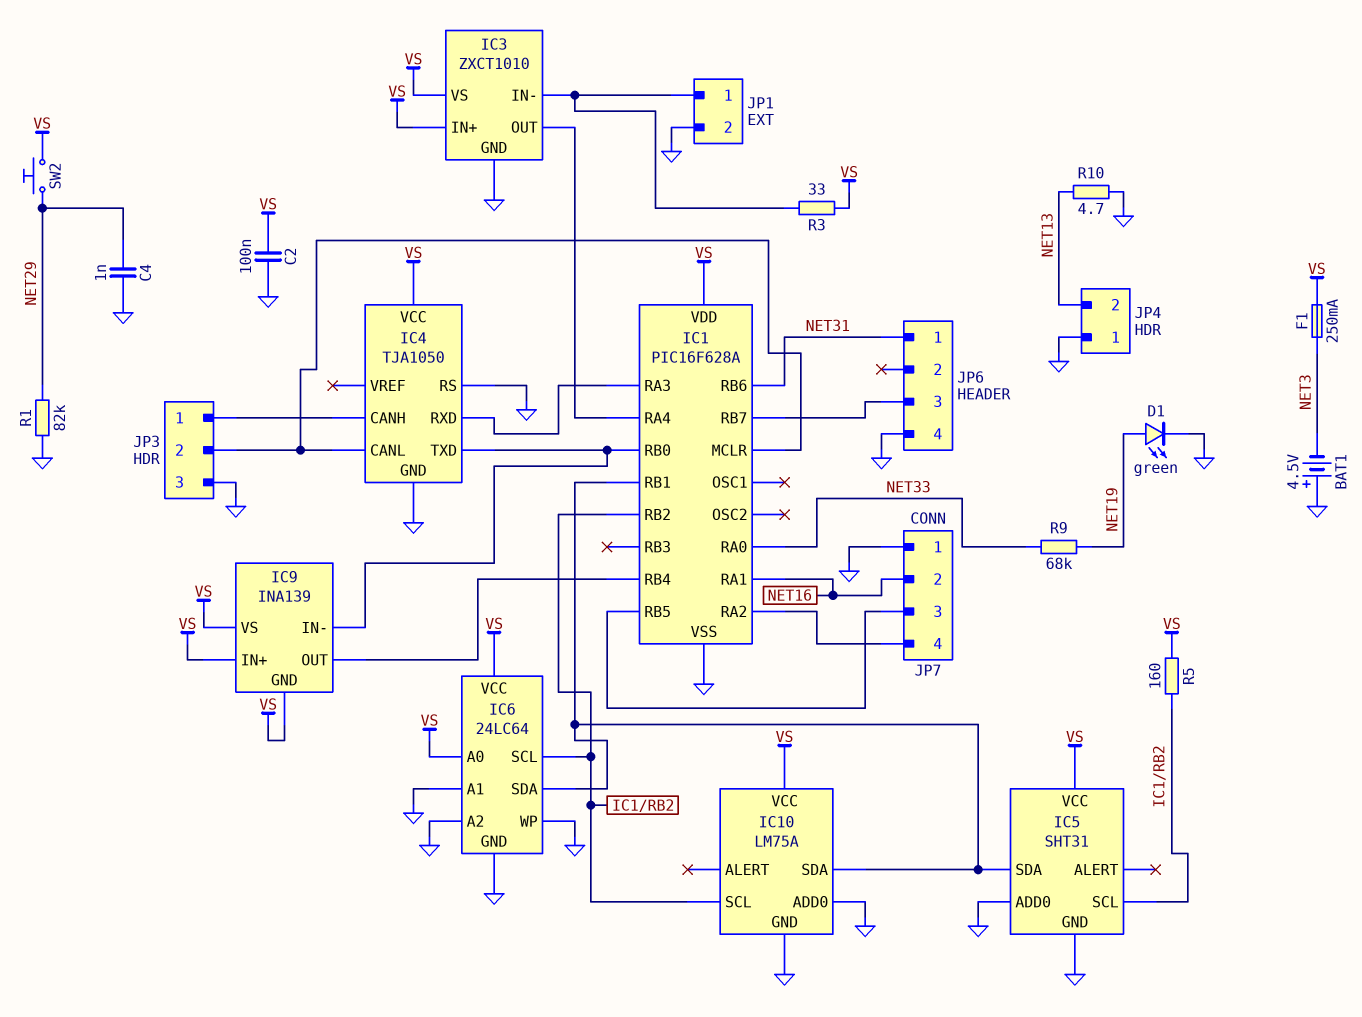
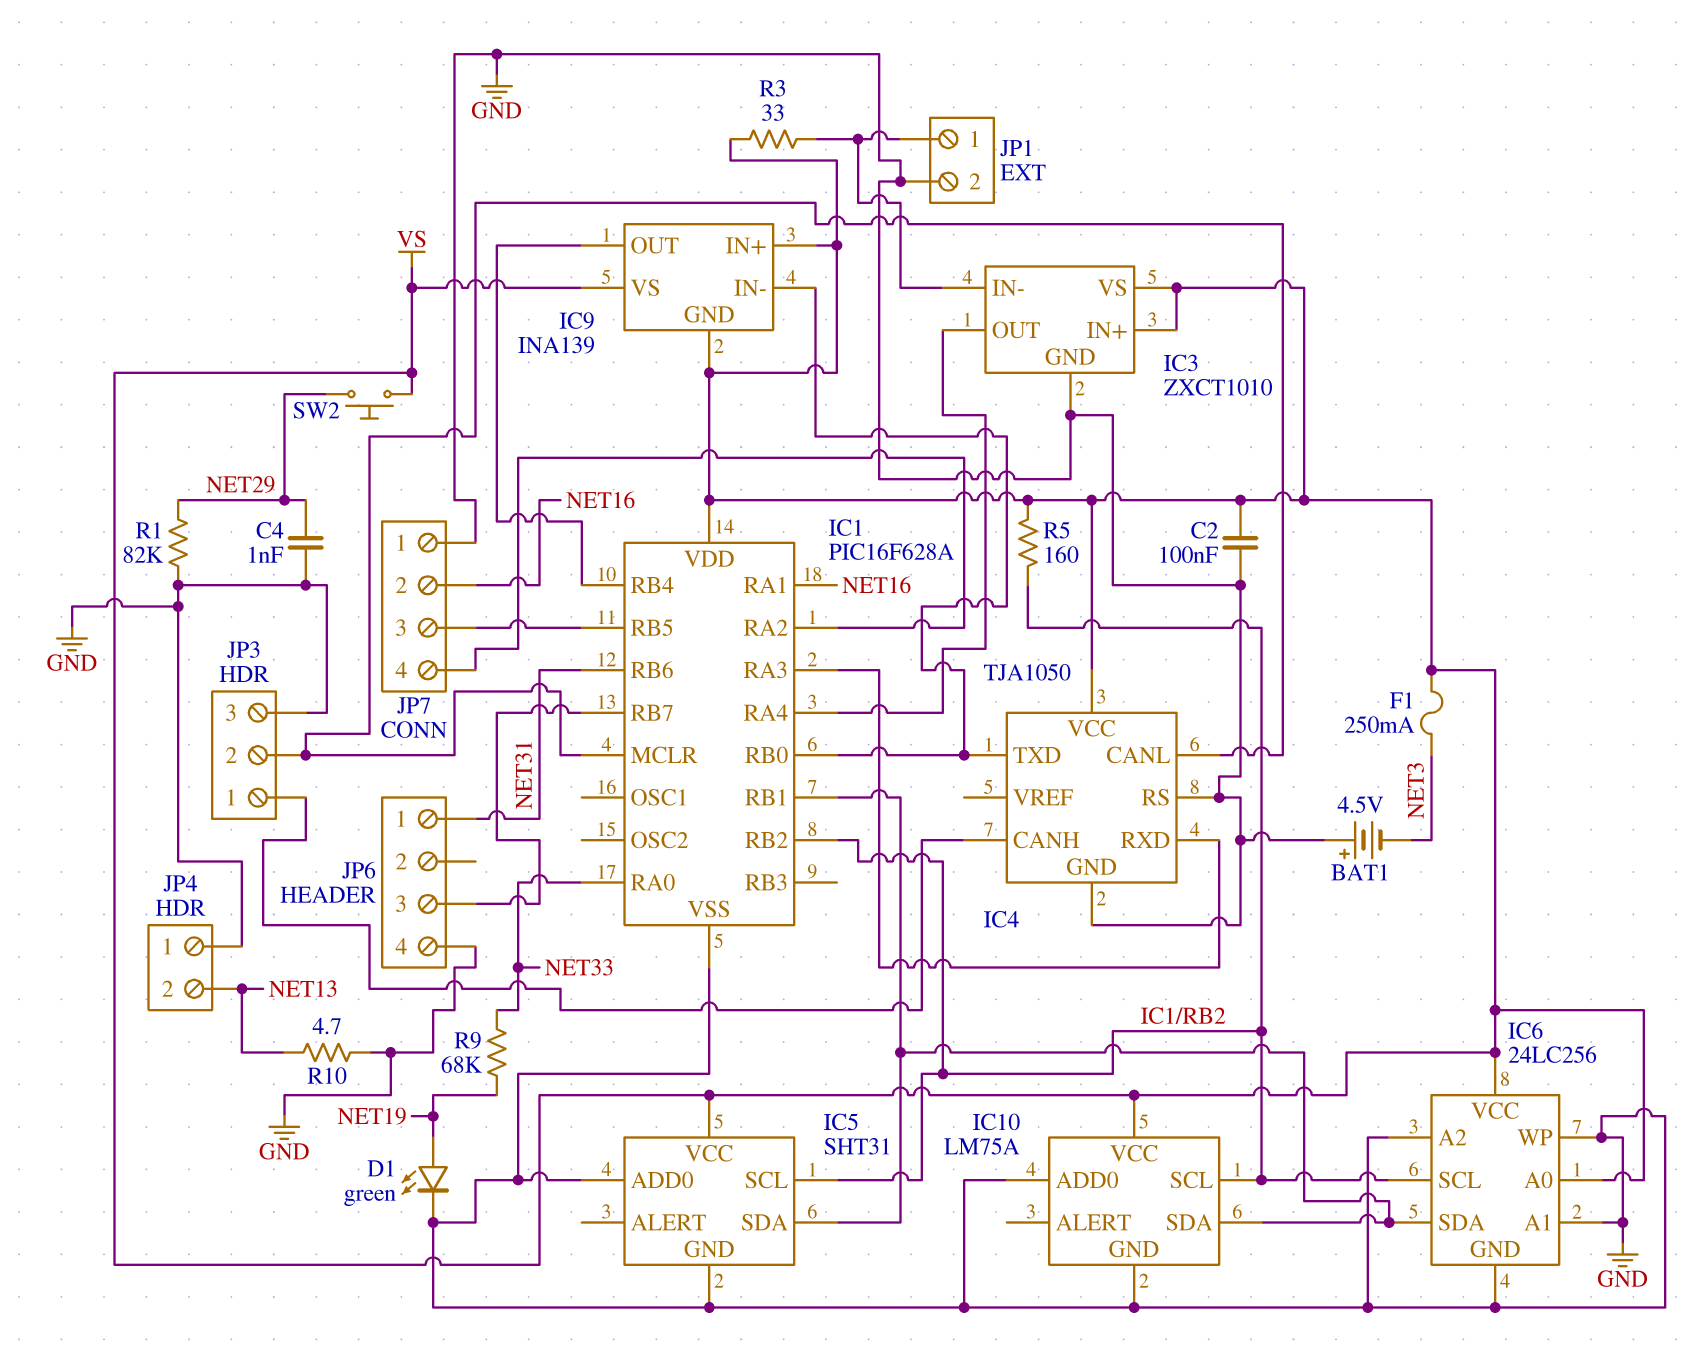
IC6: 24LC64 -> 24LC256

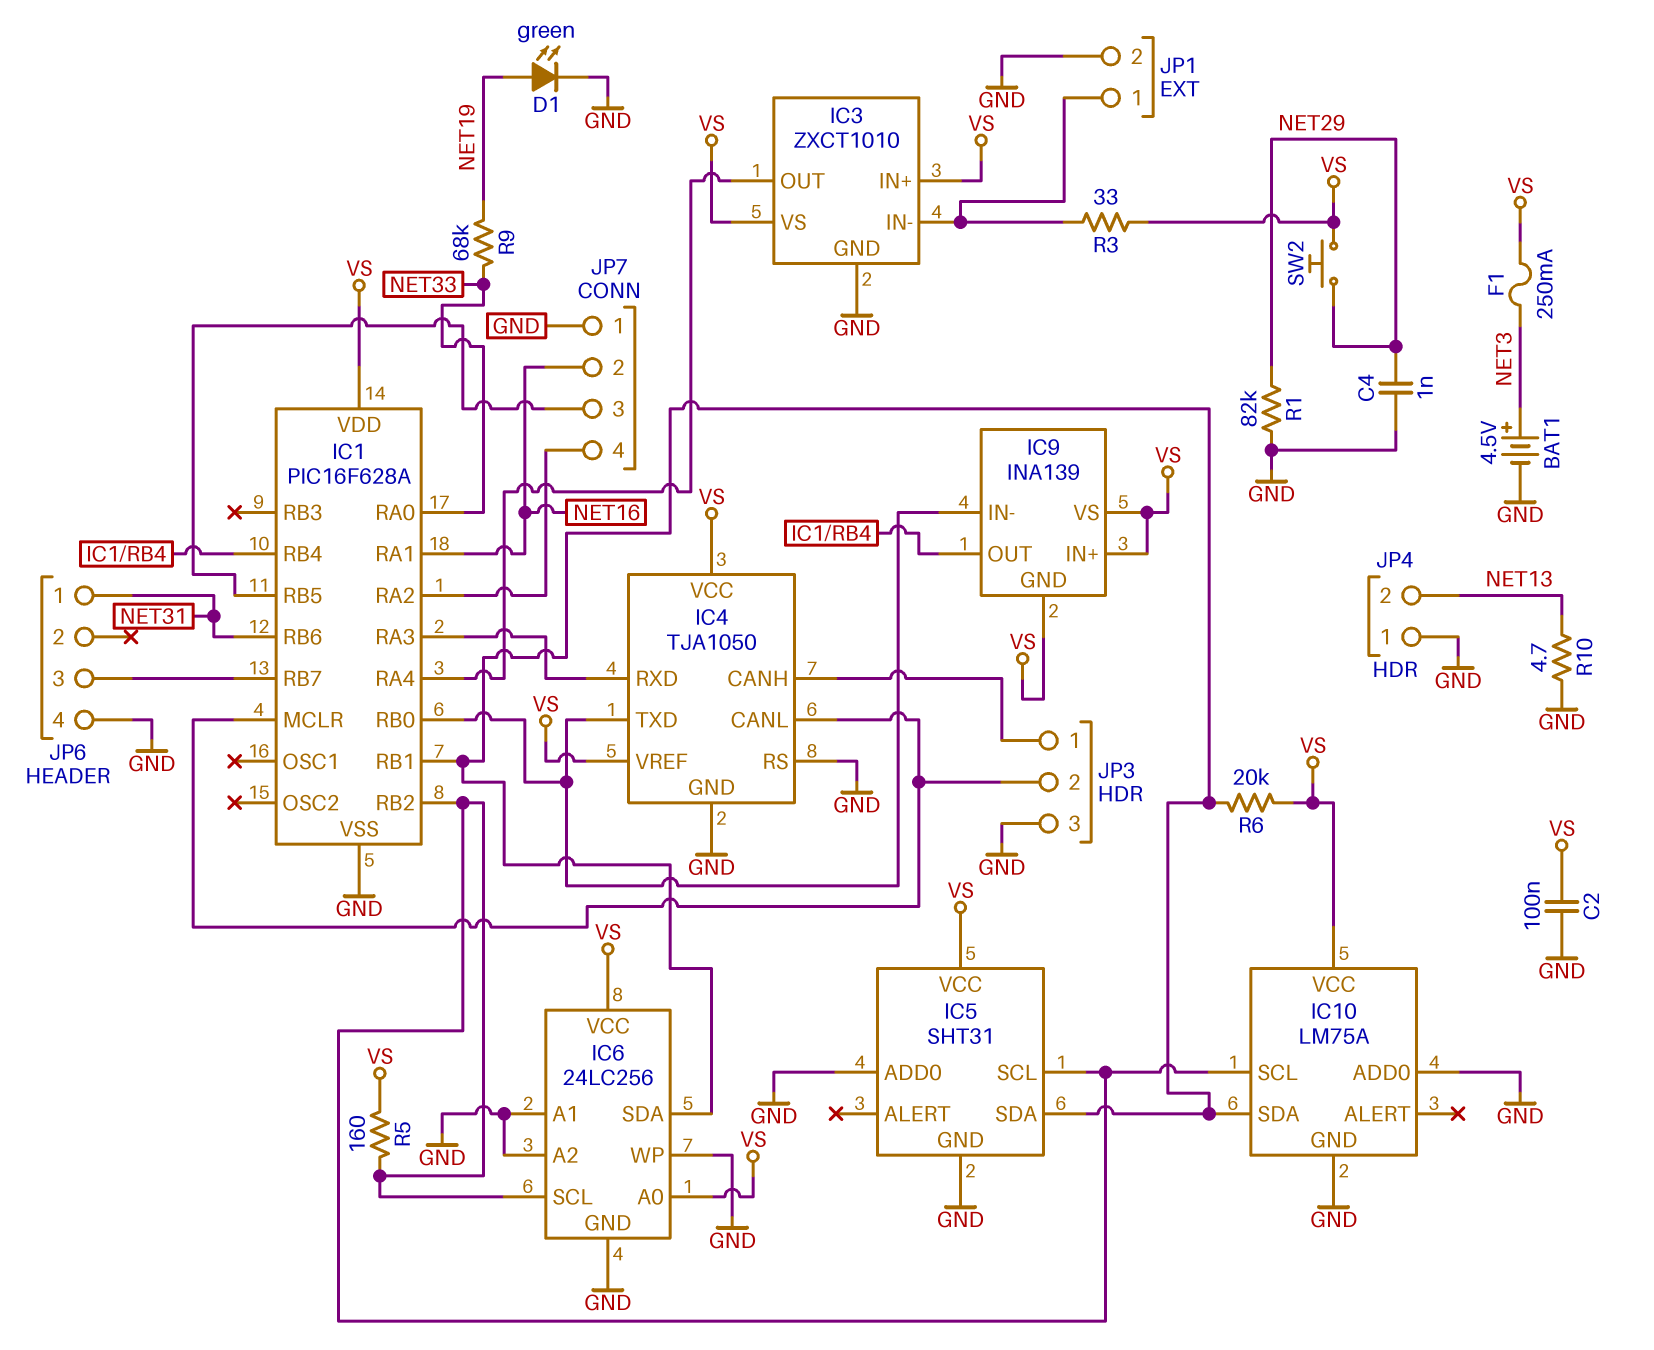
BAT1: 4.5V (plus GND, minus NET3) -> 4.5V (plus NET3, minus GND)
IC4 pin VREF: none -> VS
R6: none -> 20k (IC1/RB1, VS)

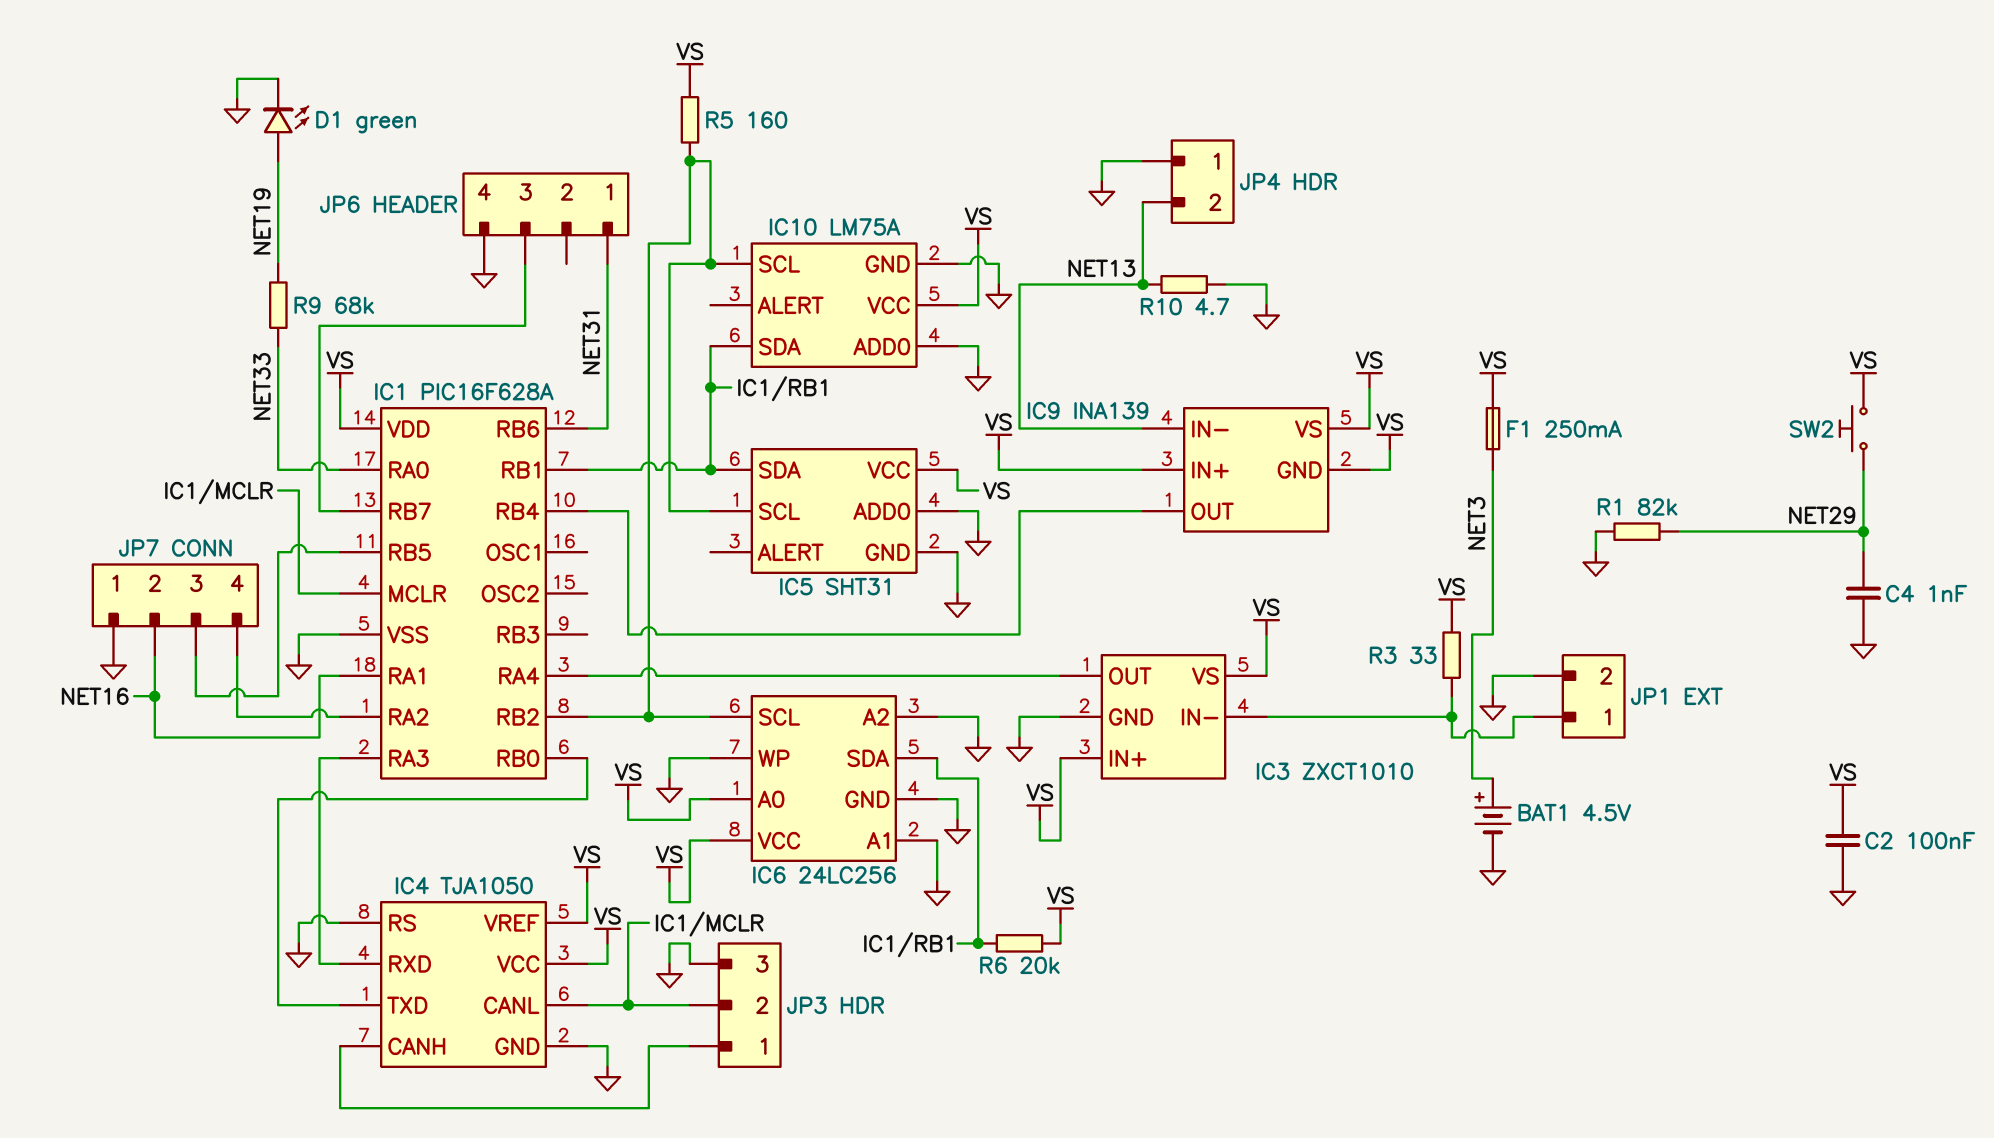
IC9 pin IN-: IC1/RB0 -> NET13

